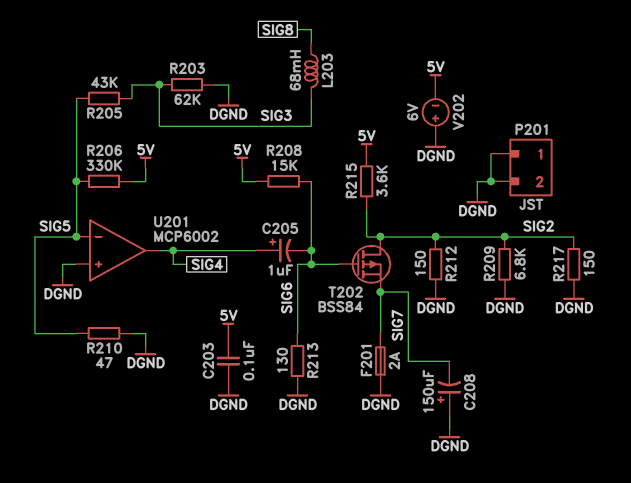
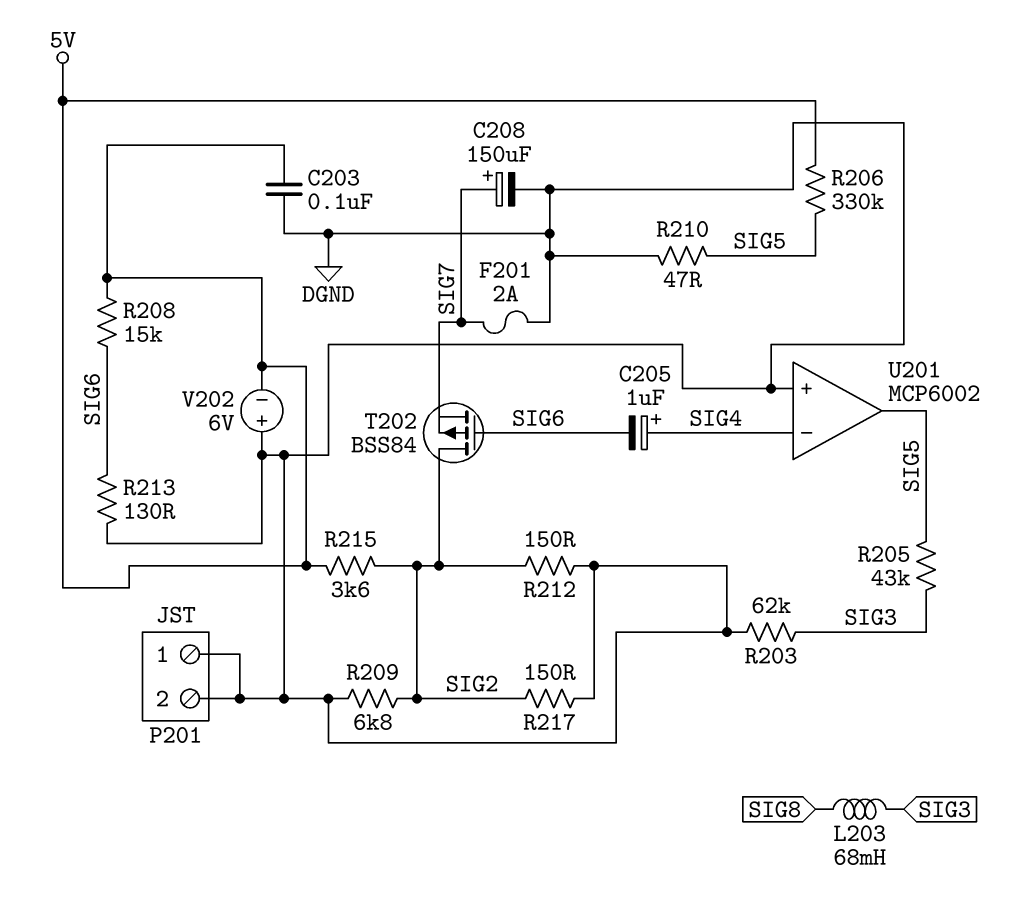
C208: 150uF (plus DGND, minus SIG7) -> 150uF (plus SIG7, minus DGND)
U201 pin in-: SIG5 -> SIG4
U201 pin out: SIG4 -> SIG5

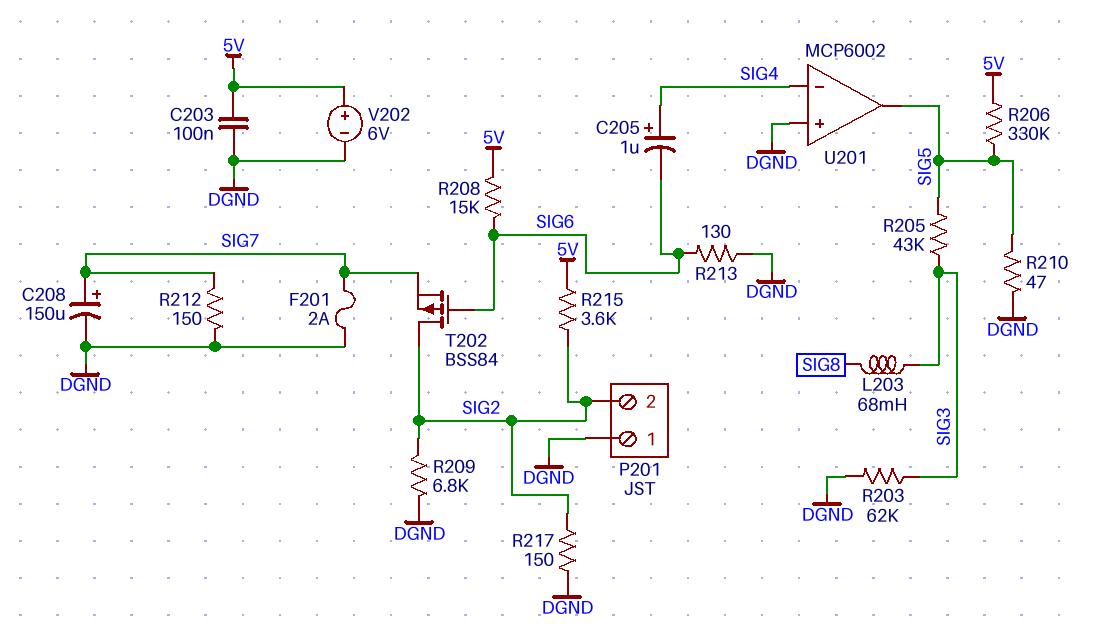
P201 pin 2: DGND -> SIG2
R212: 150 (DGND, SIG2) -> 150 (DGND, SIG7)
V202: 6V (plus DGND, minus 5V) -> 6V (plus 5V, minus DGND)

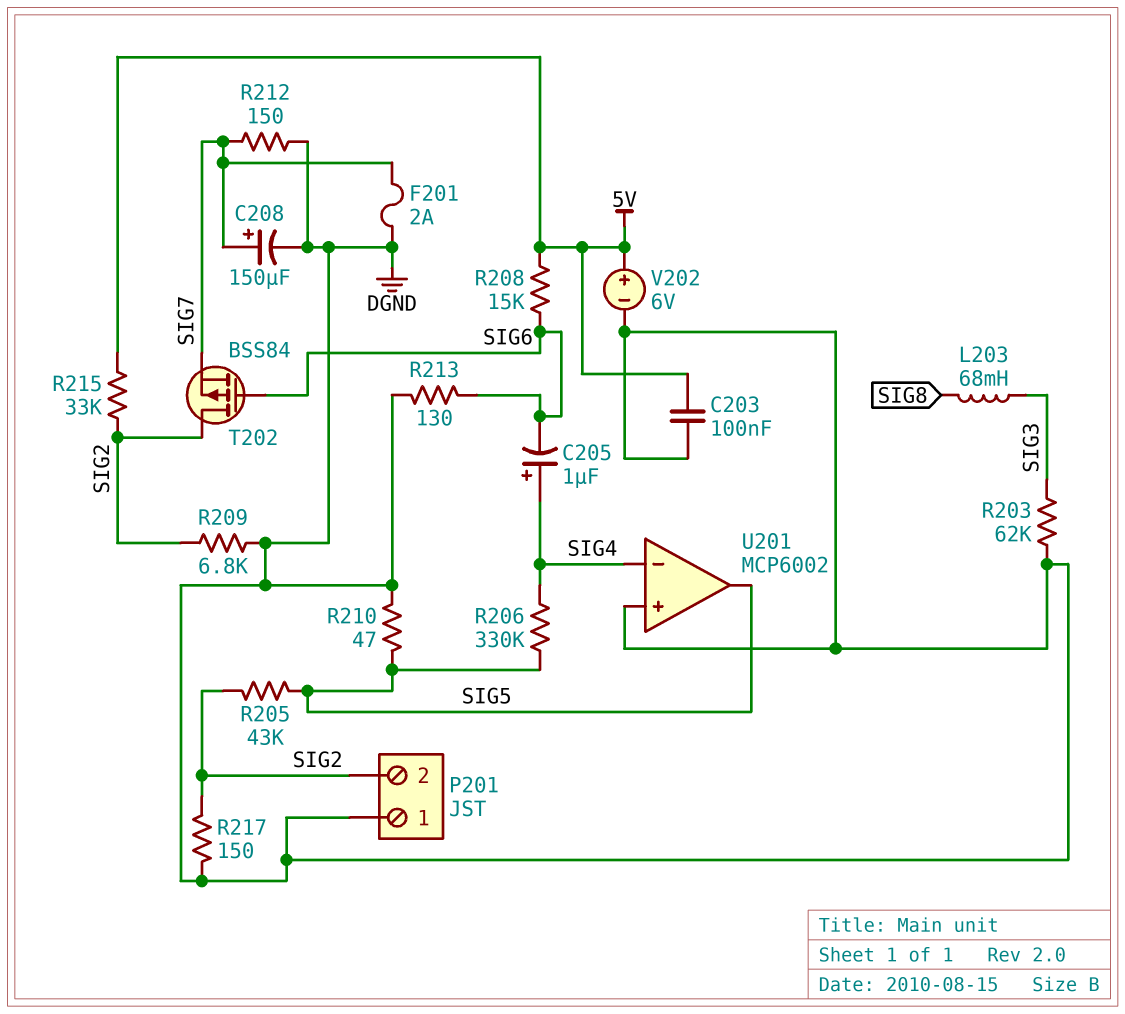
R205: 43k (SIG3, SIG5) -> 43k (SIG2, SIG5)
R206: 330k (5V, SIG5) -> 330k (SIG4, SIG5)
R215: 3.6k (5V, SIG2) -> 33k (5V, SIG2)

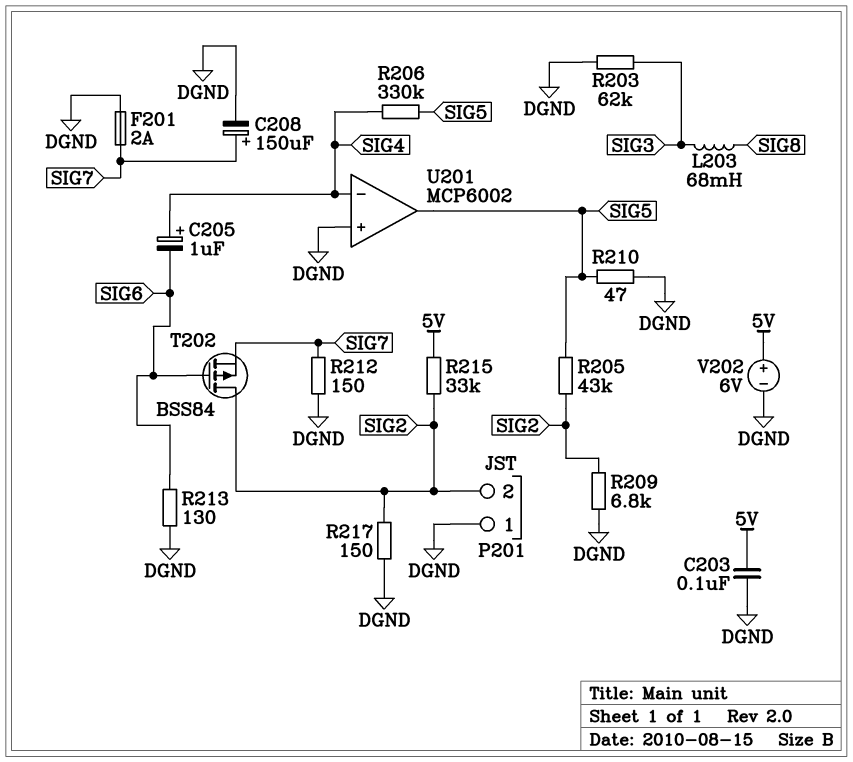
R208: 15k (5V, SIG6) -> none

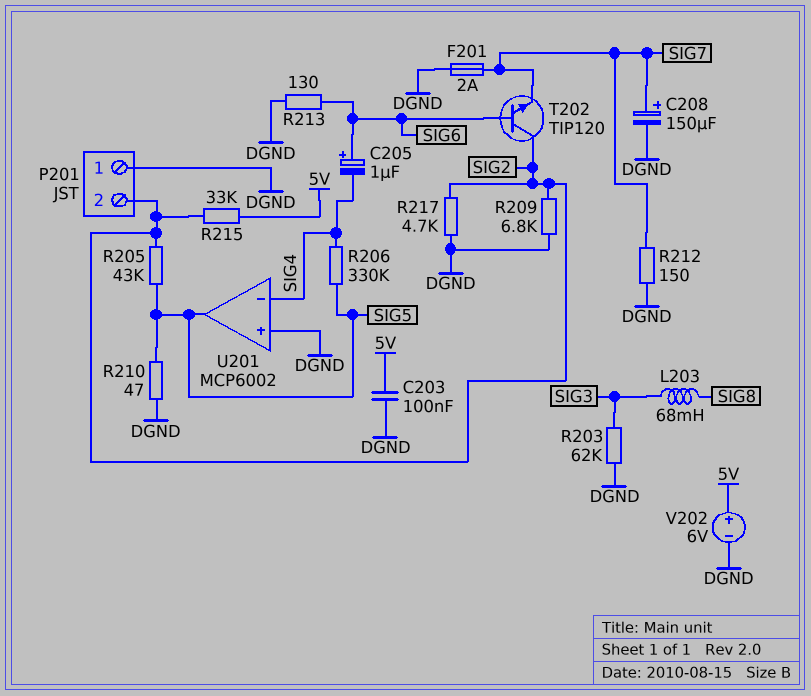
C205: 1uF (plus SIG4, minus SIG6) -> 1uF (plus SIG6, minus SIG4)
R217: 150 (DGND, SIG2) -> 4.7k (DGND, SIG2)
T202: PMOS BSS84 (G SIG6, D SIG2, S SIG7) -> NPN TIP120 (B SIG6, C SIG2, E SIG7)

